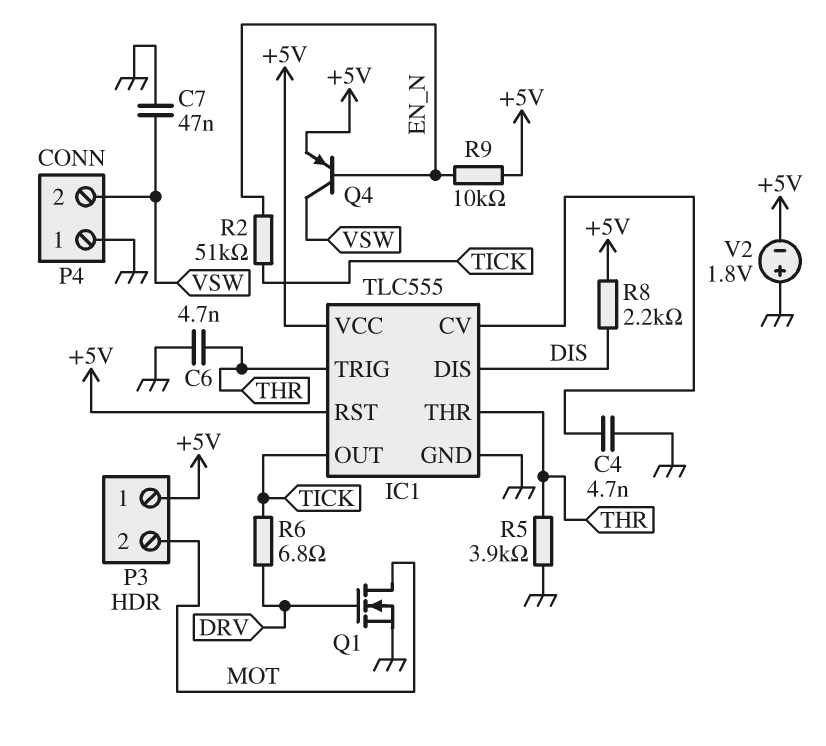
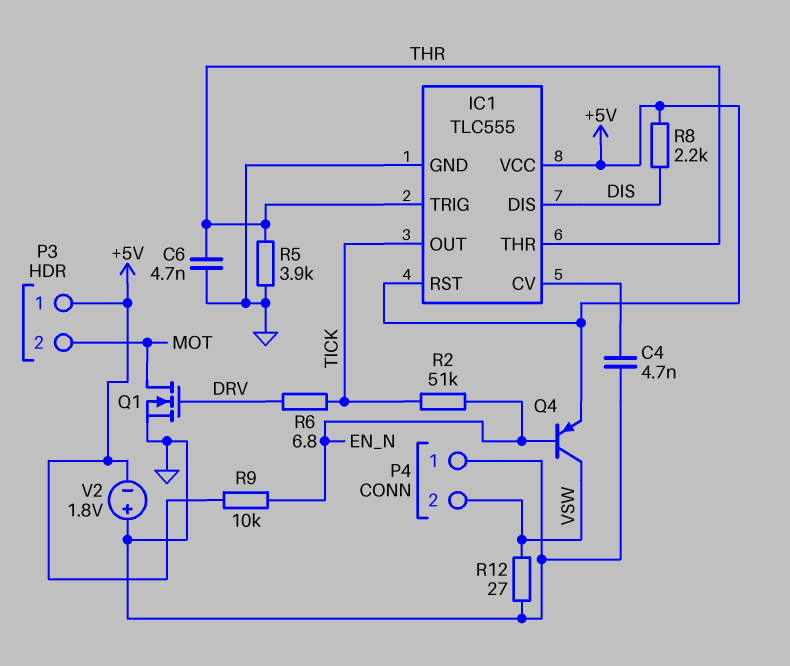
C7: 47nF (GND, VSW) -> none
R12: none -> 27 (GND, VSW)

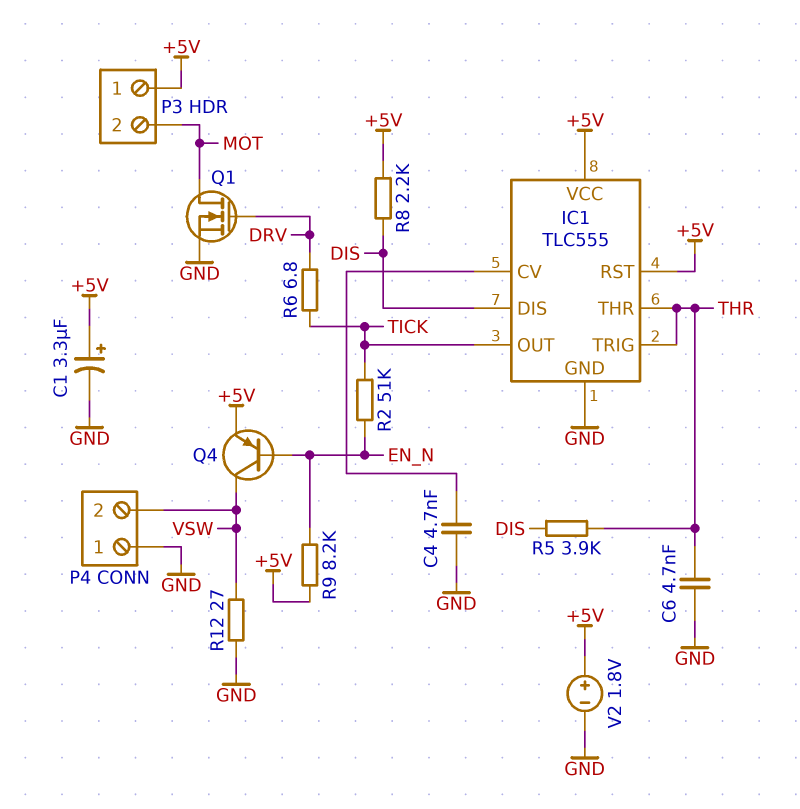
C1: none -> 3.3uF (plus +5V, minus GND)
R5: 3.9k (GND, THR) -> 3.9k (DIS, THR)
R9: 10k (+5V, EN_N) -> 8.2k (+5V, EN_N)
V2: 1.8V (plus GND, minus +5V) -> 1.8V (plus +5V, minus GND)

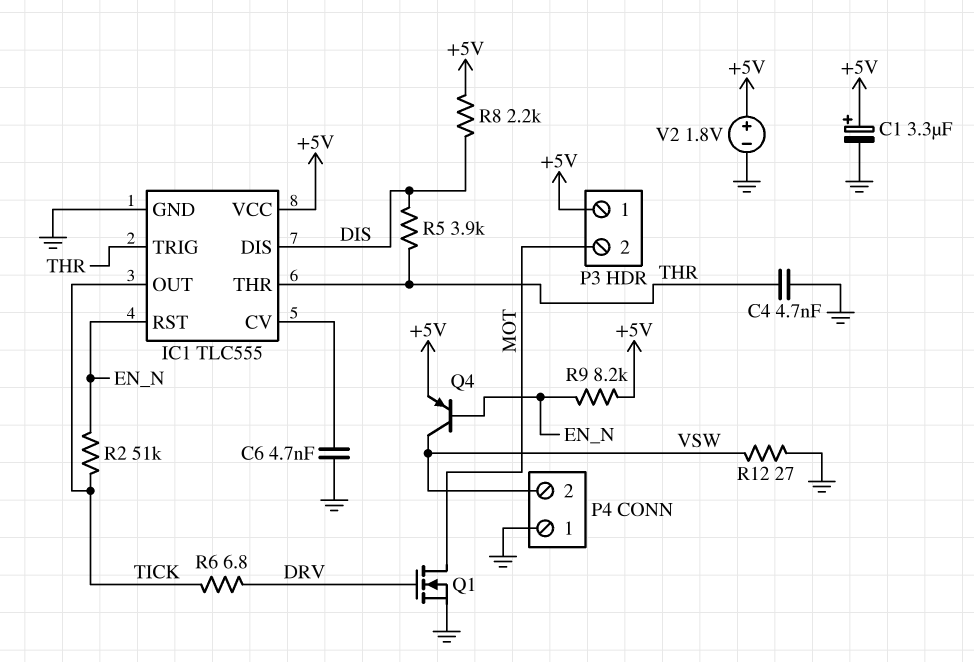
C4: 4.7nF (GND, IC1/CV) -> 4.7nF (GND, THR)
C6: 4.7nF (GND, THR) -> 4.7nF (GND, IC1/CV)
IC1 pin RST: +5V -> EN_N

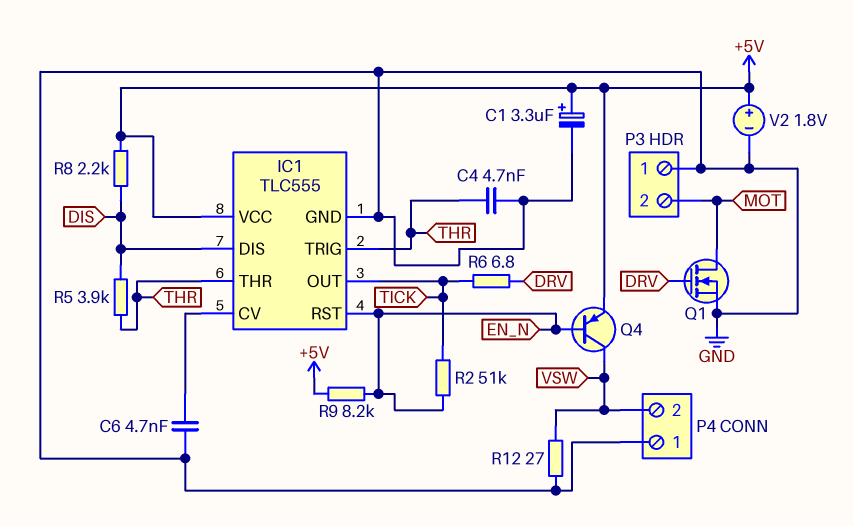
P3 pin 1: +5V -> GND

